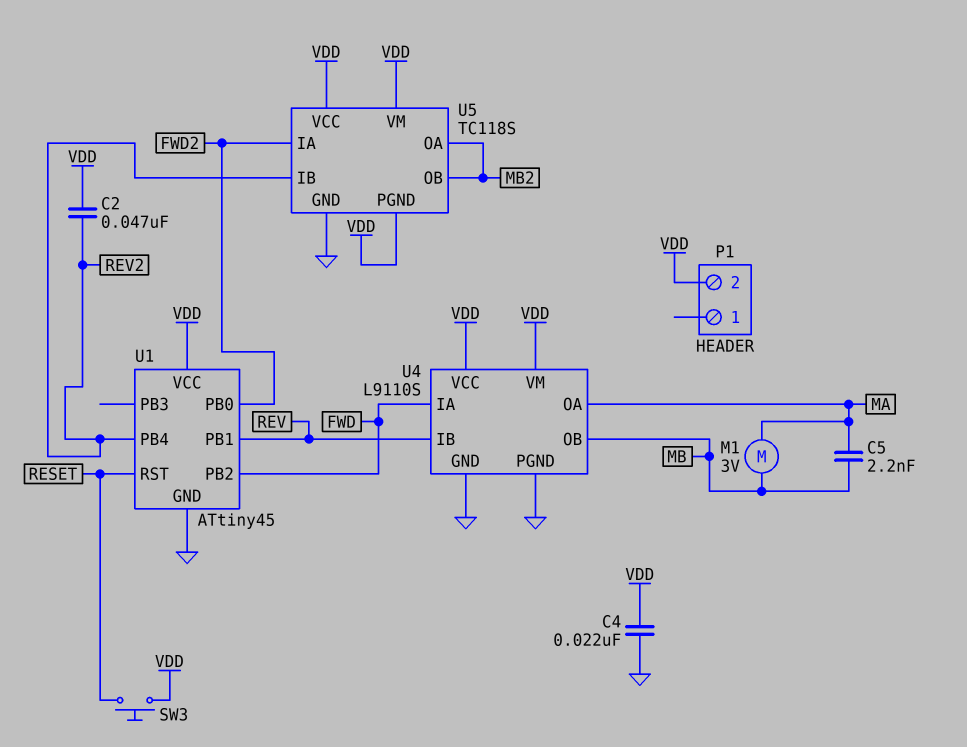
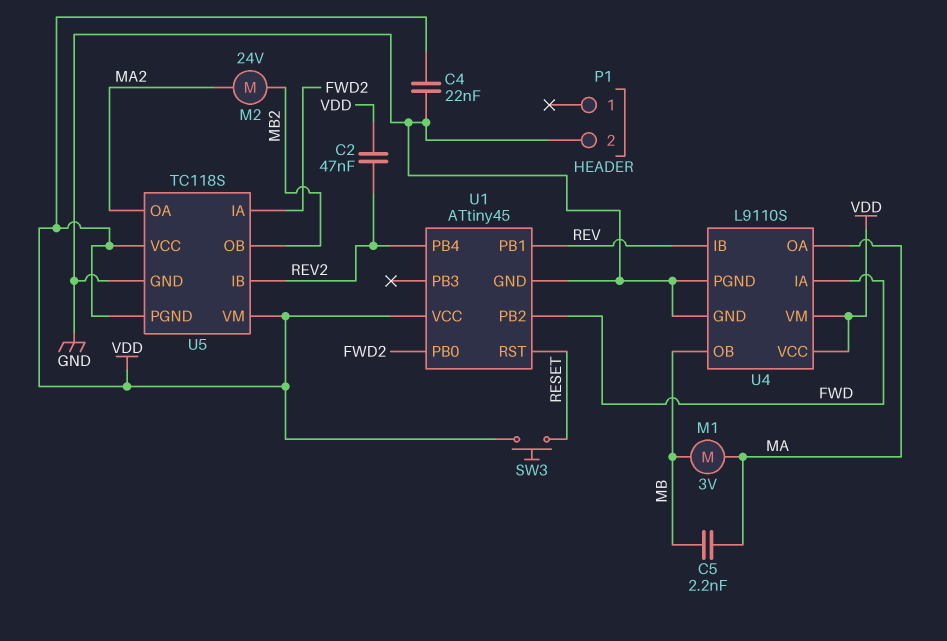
M2: none -> motor 24V (MA2, MB2)
P1 pin 2: VDD -> GND
U5 pin OA: MB2 -> MA2

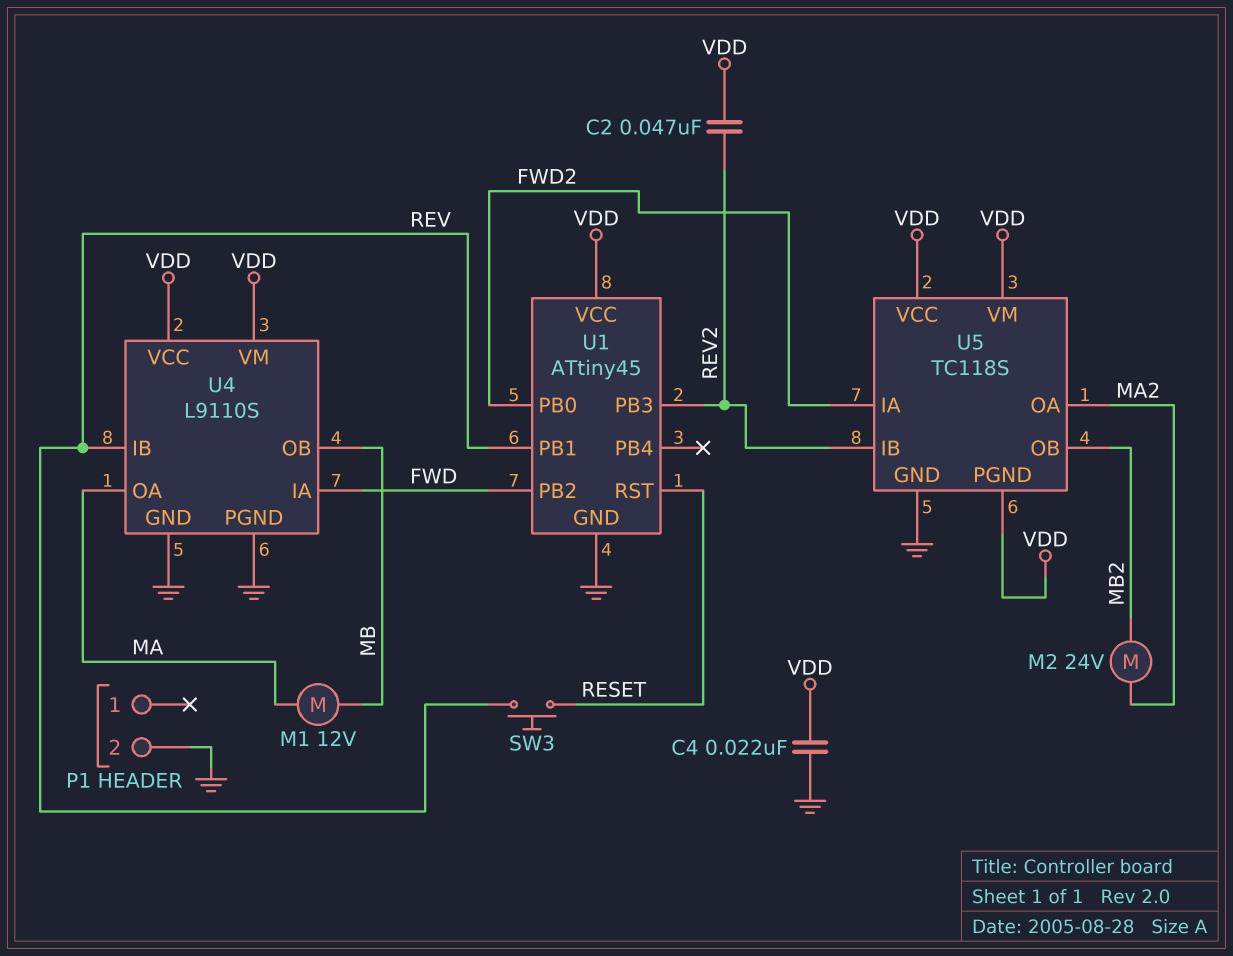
C5: 2.2nF (MA, MB) -> none
M1: motor 3V (MA, MB) -> motor 12V (MA, MB)
SW3: button (RESET, VDD) -> button (RESET, REV)
U1 pin PB3: none -> REV2
U1 pin PB4: REV2 -> none

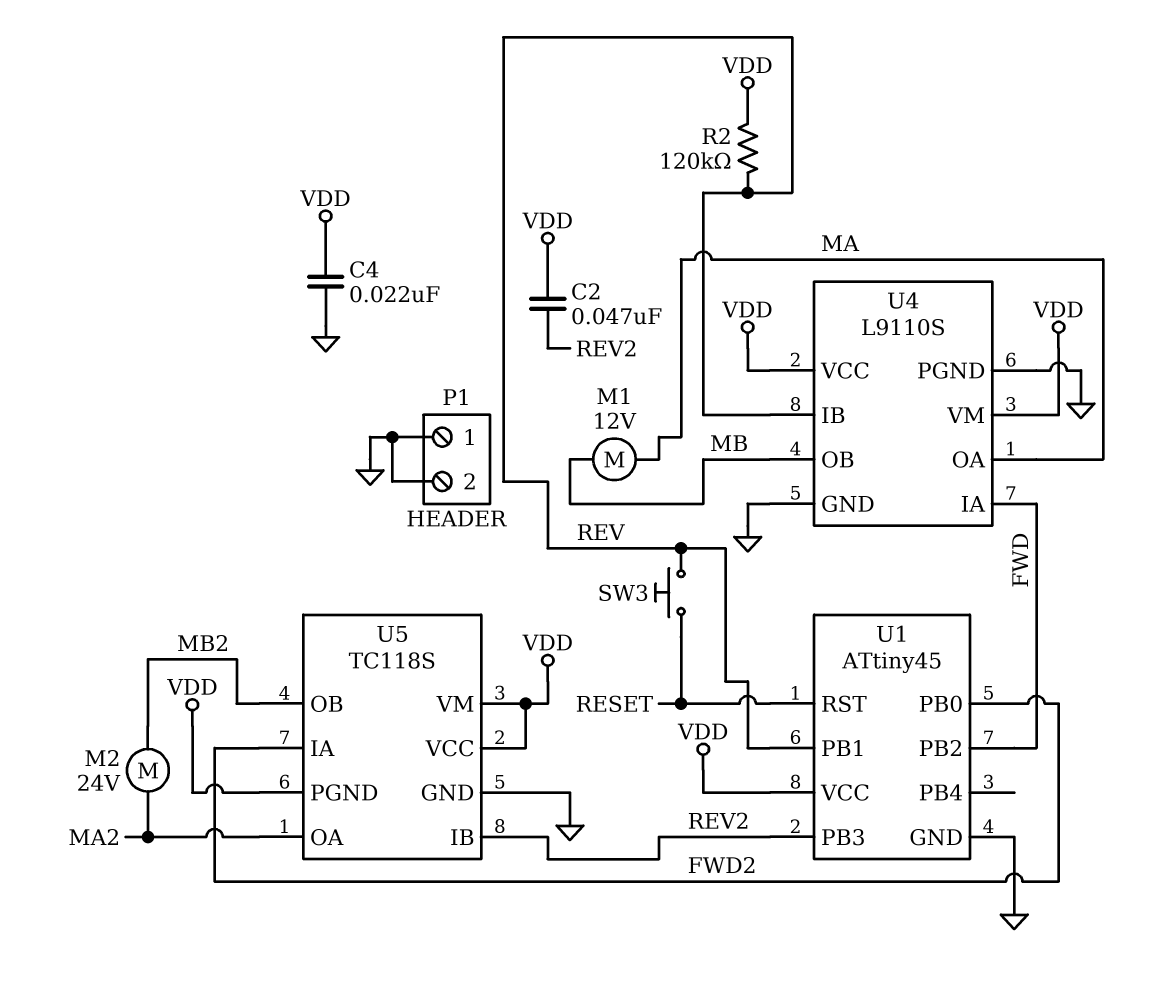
P1 pin 1: none -> GND
R2: none -> 120k (REV, VDD)

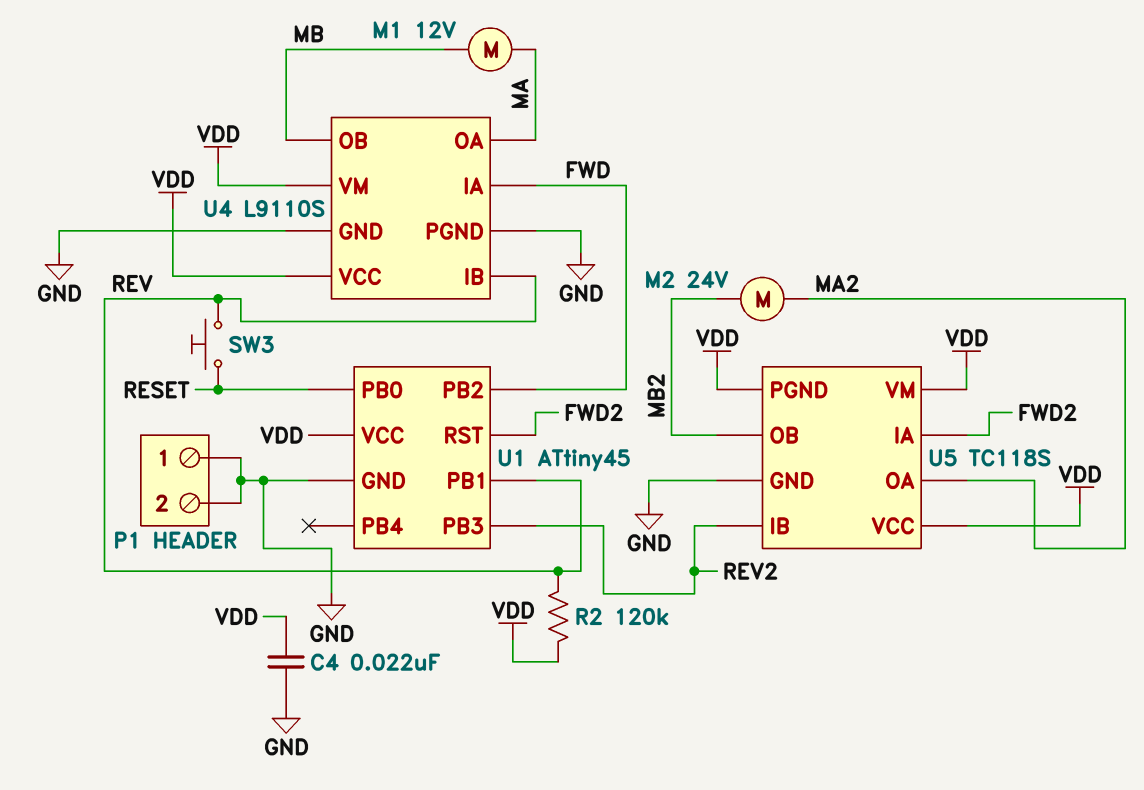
C2: 47nF (REV2, VDD) -> none
U1 pin PB0: FWD2 -> RESET
U1 pin RST: RESET -> FWD2

